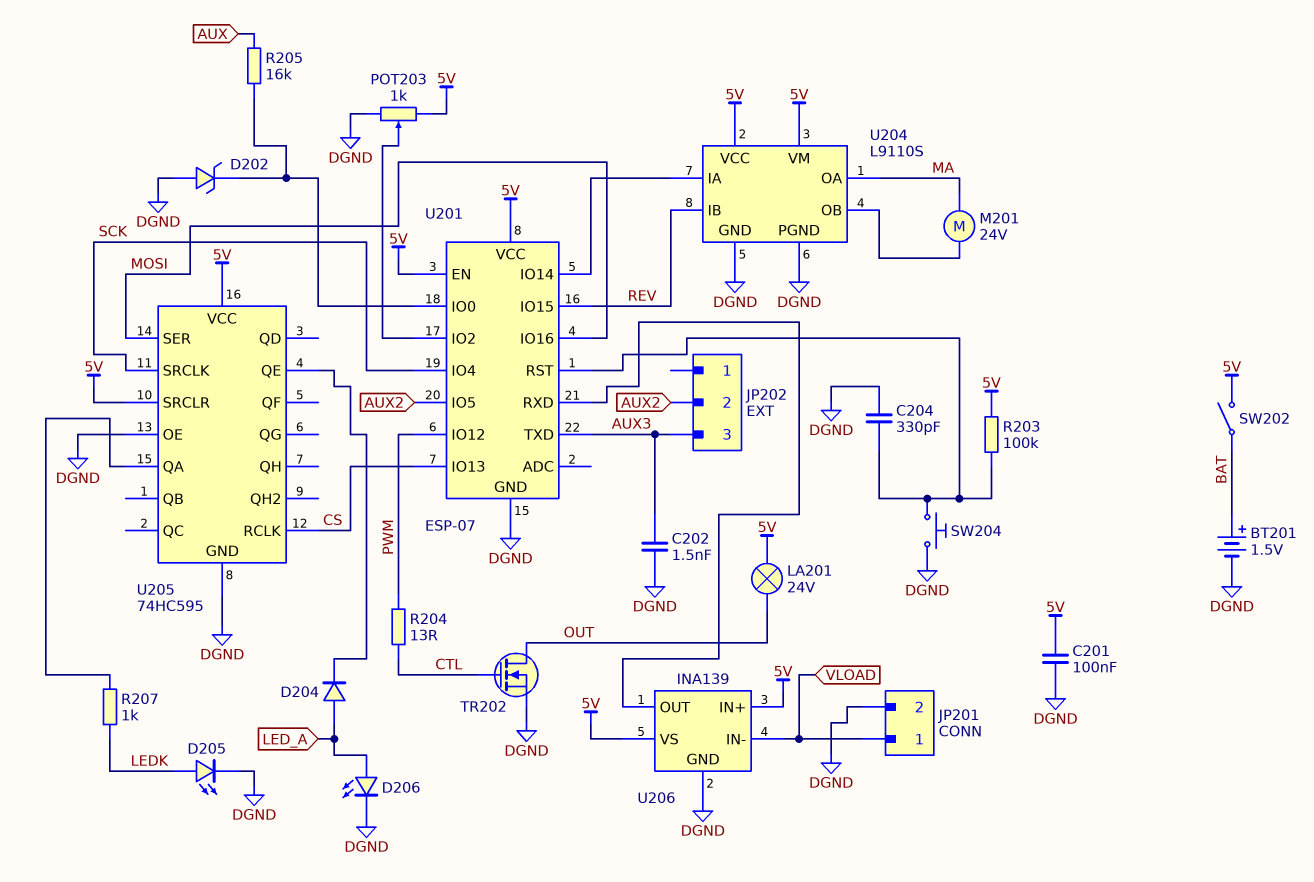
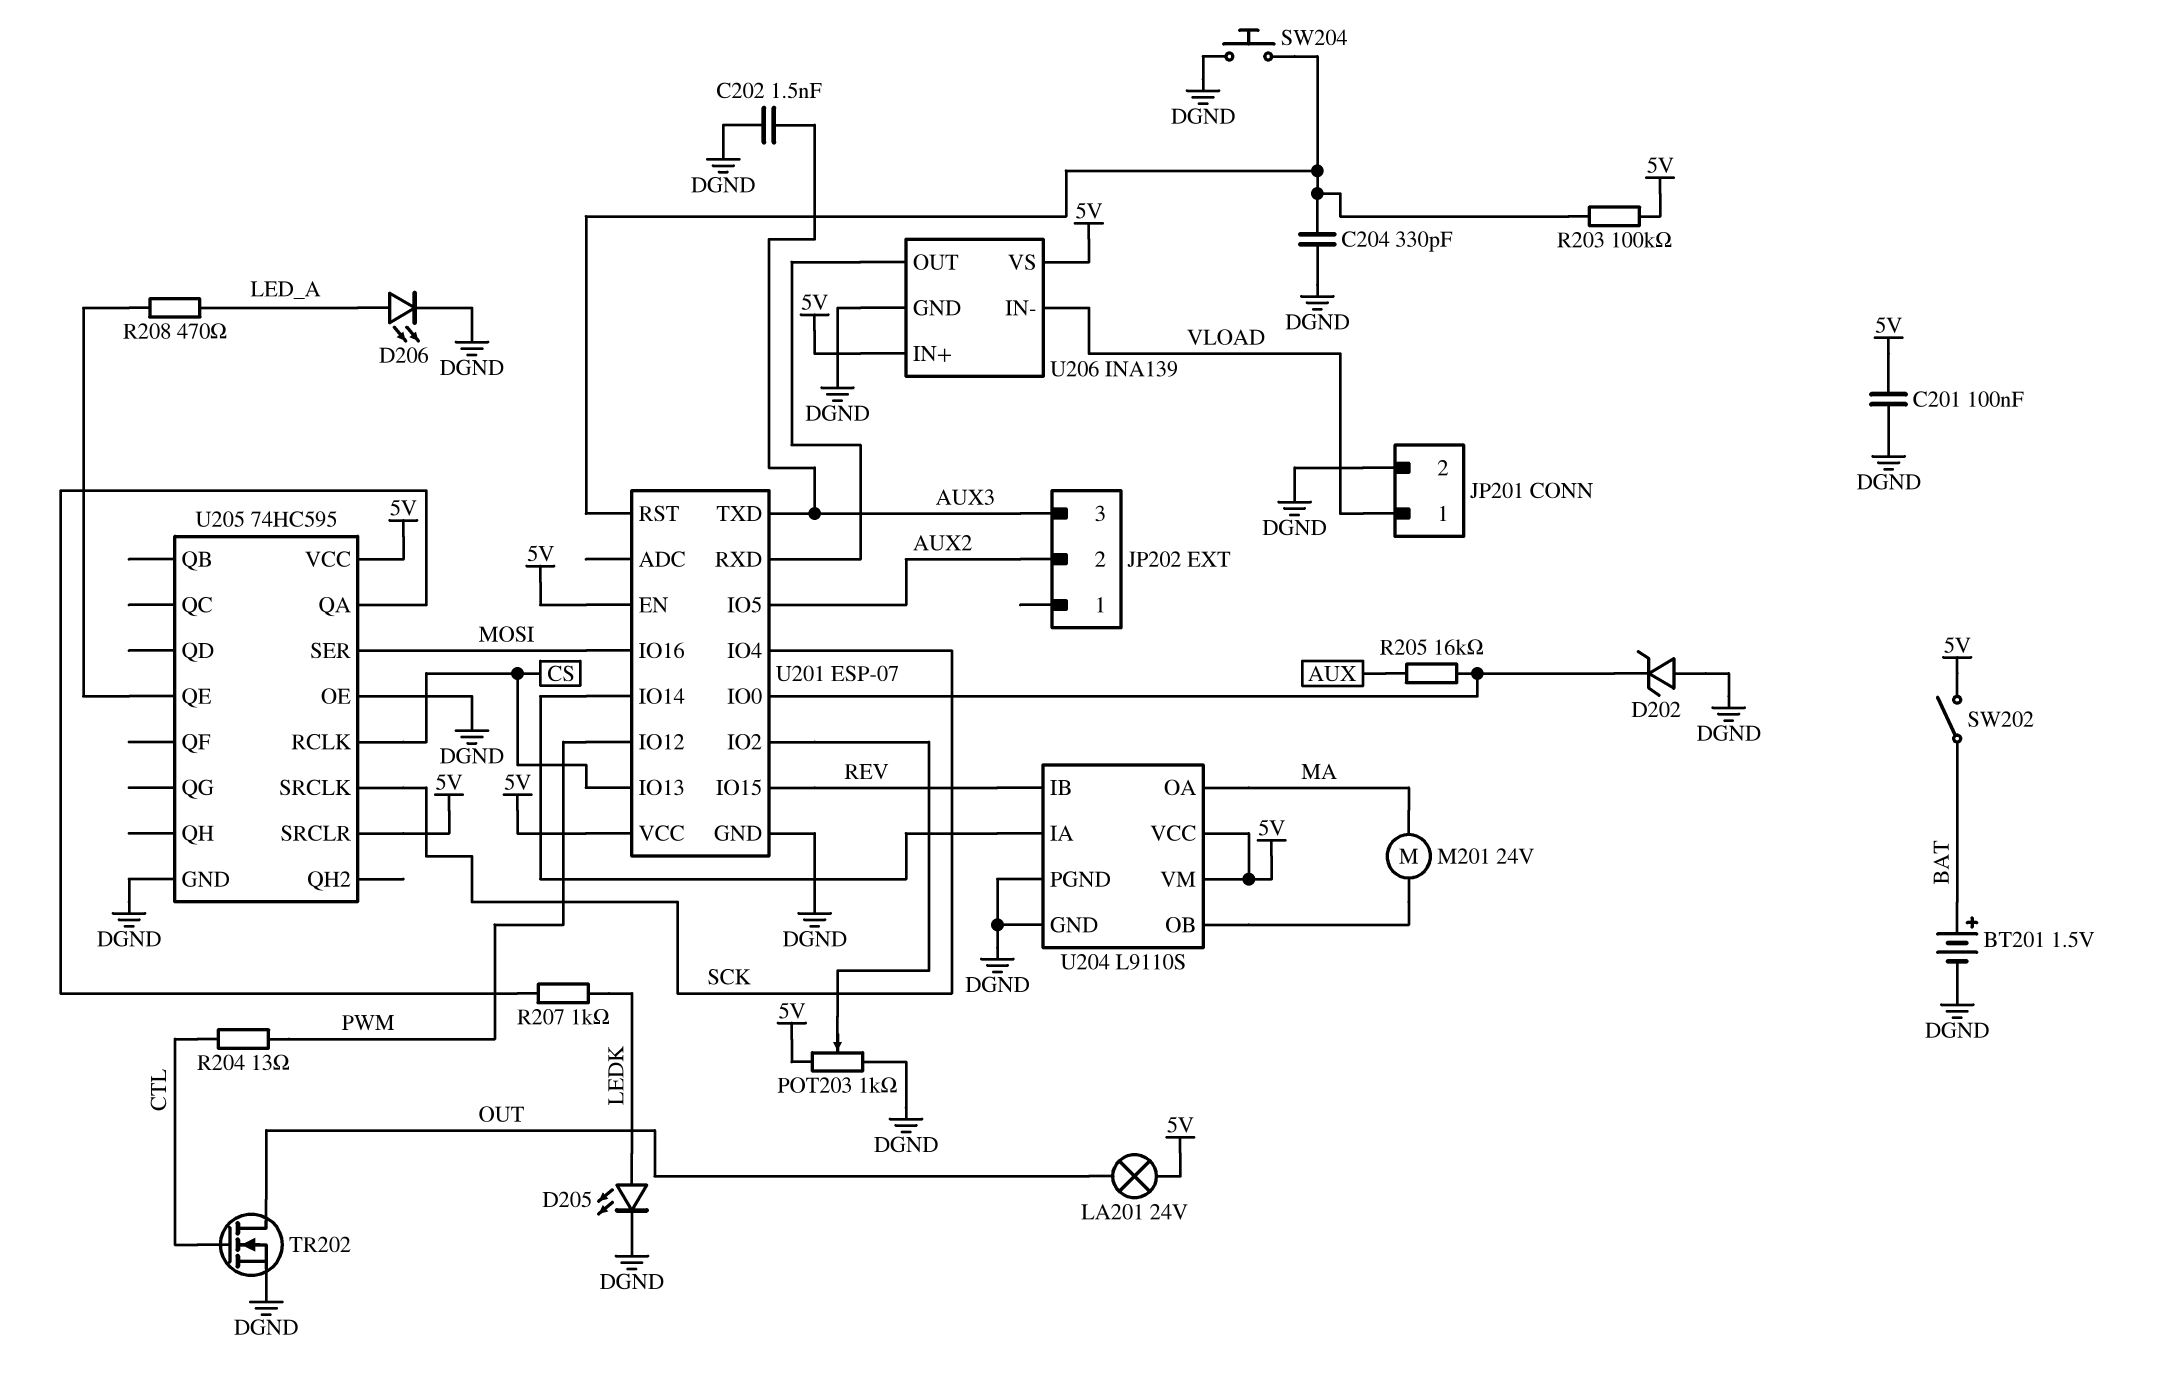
D204: diode (A LED_A, K U205/QE) -> none
R208: none -> 470 (LED_A, U205/QE)

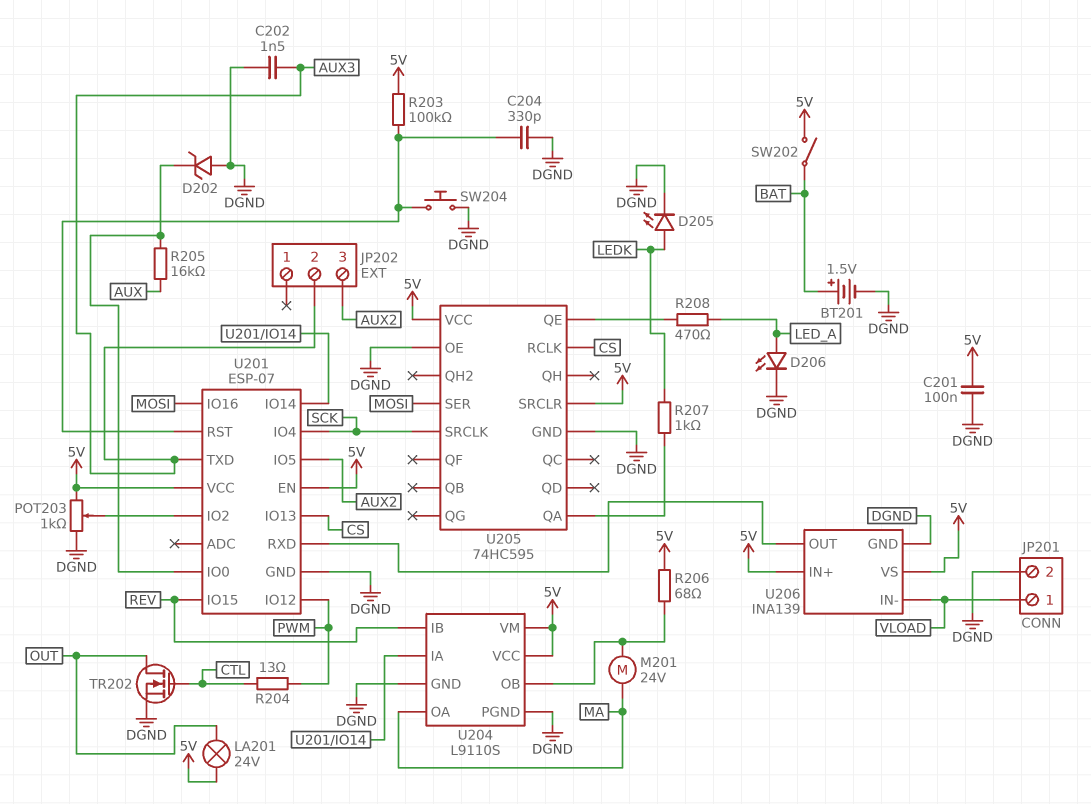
JP202 pin 2: AUX2 -> AUX3
JP202 pin 3: AUX3 -> AUX2
R206: none -> 68 (5V, U204/OB)

